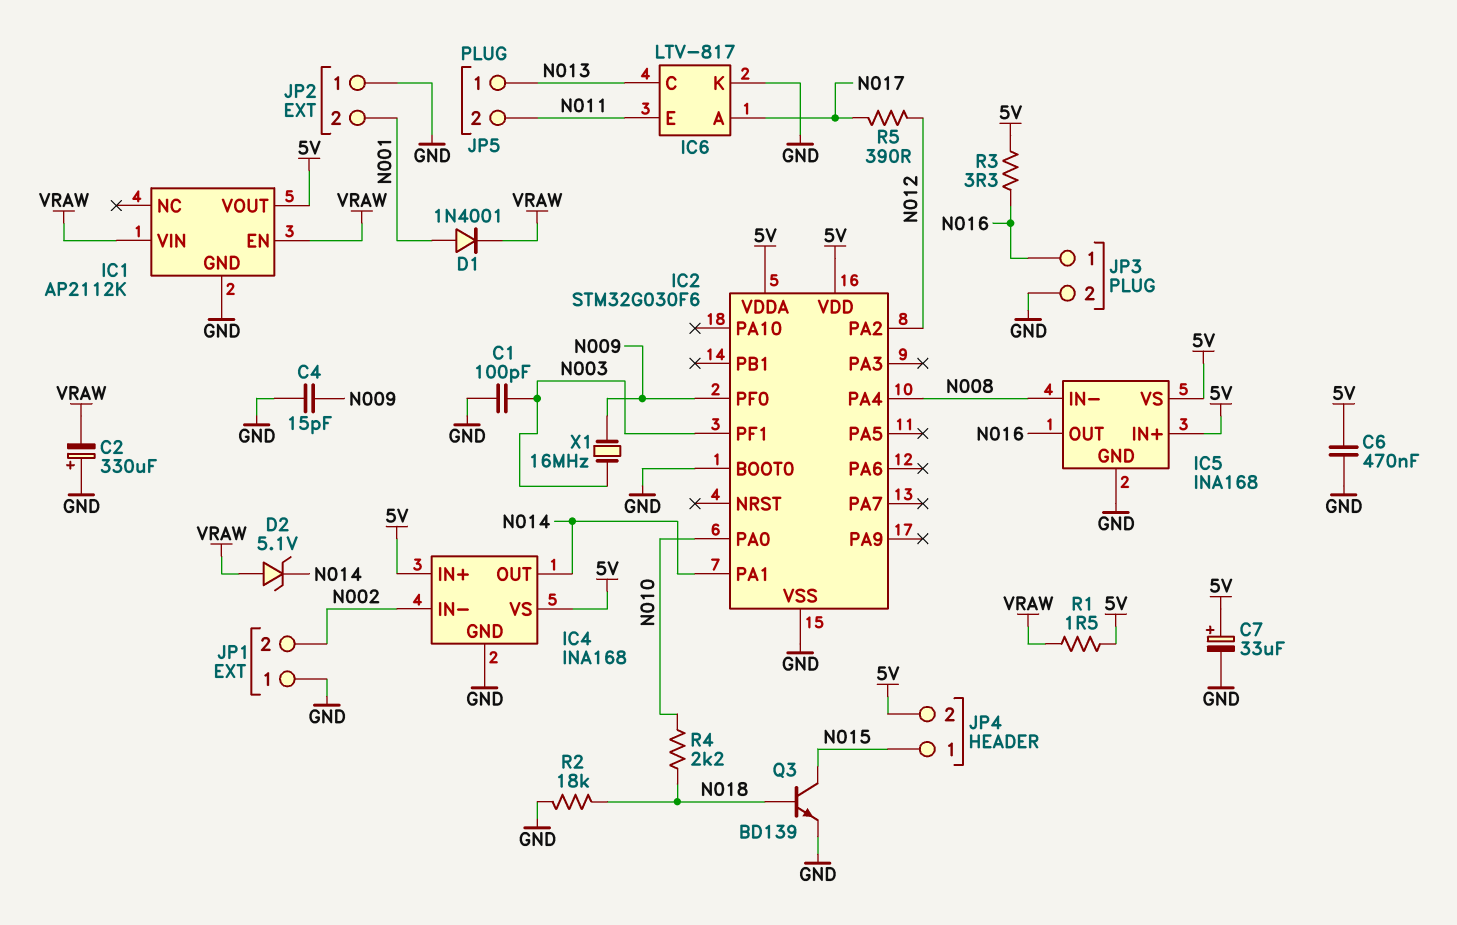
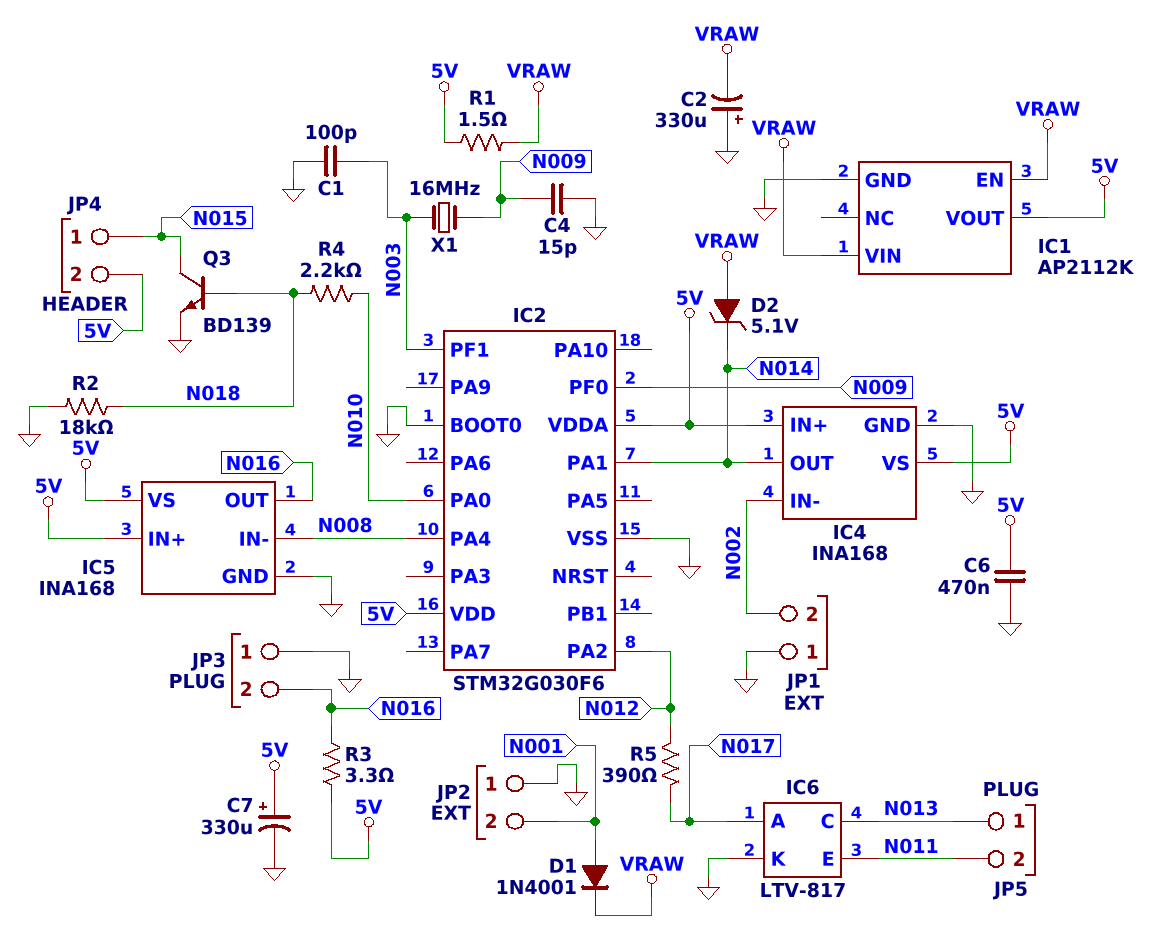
C7: 33uF (plus 5V, minus GND) -> 330uF (plus 5V, minus GND)
JP3 pin 1: N016 -> GND
JP3 pin 2: GND -> N016

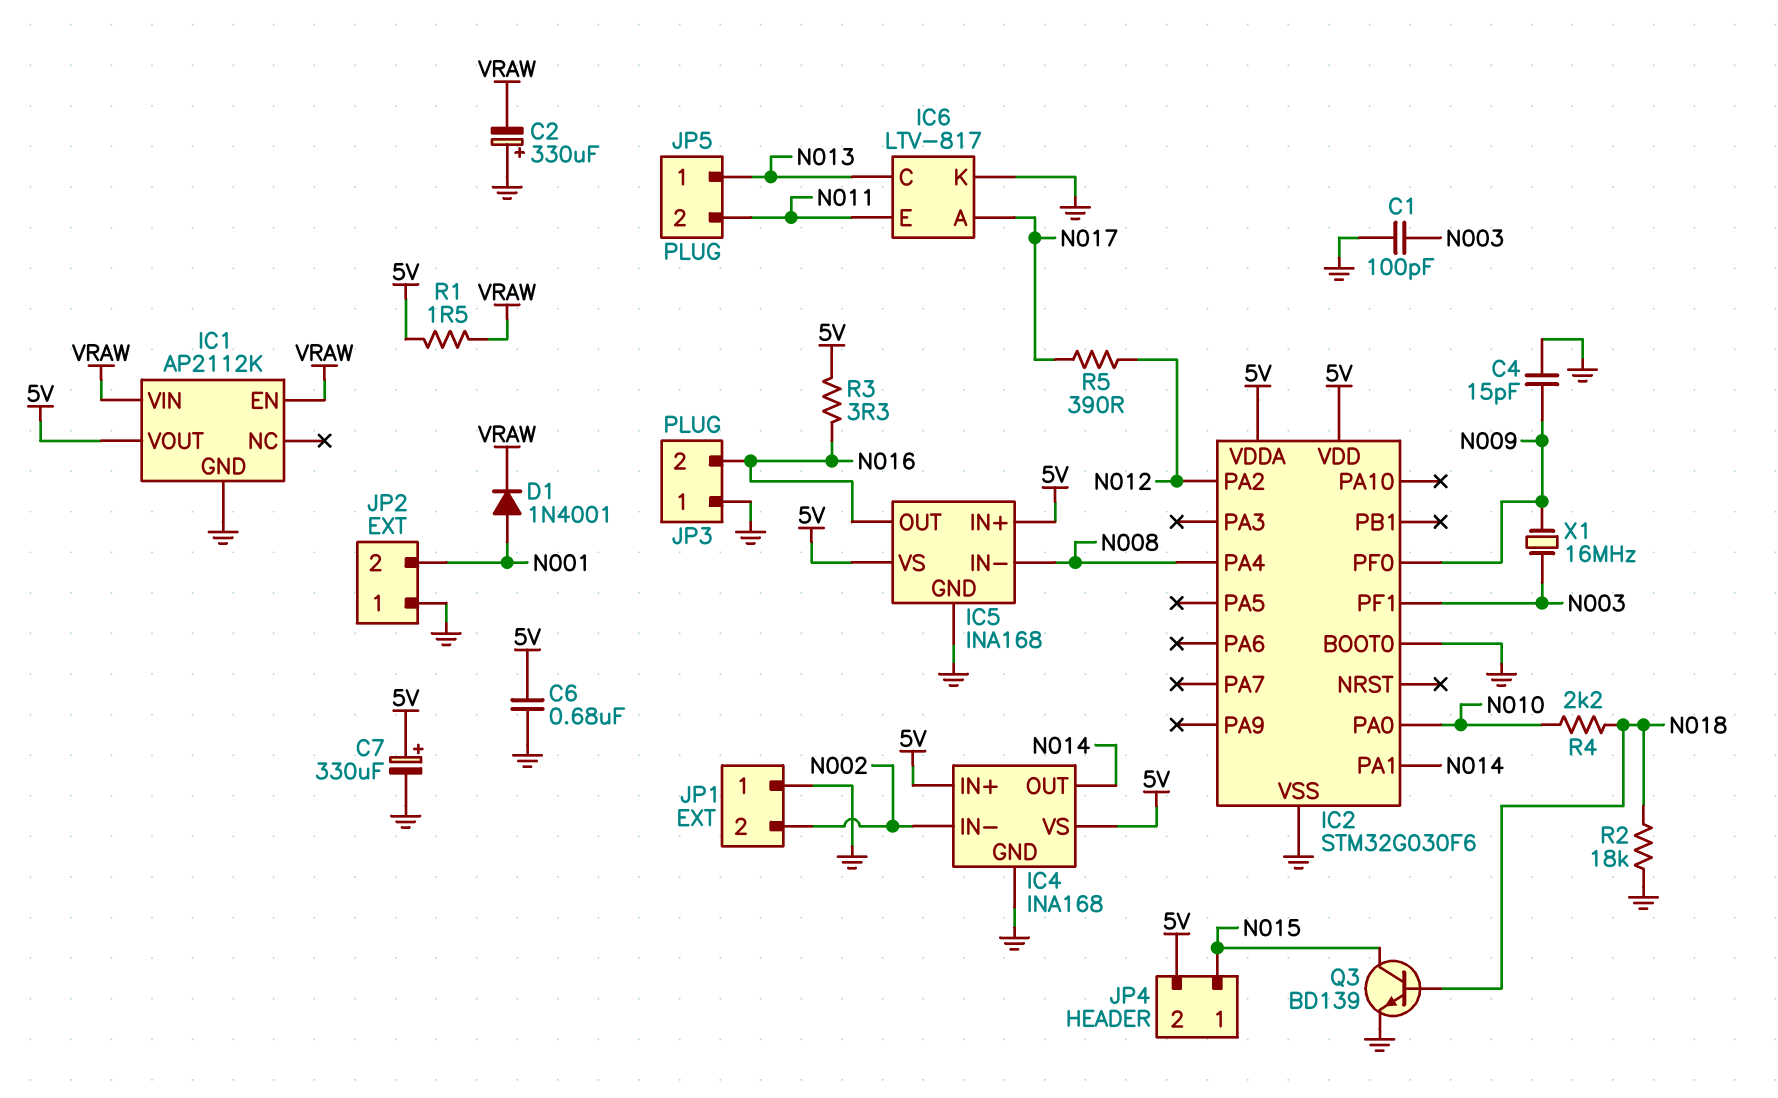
C6: 470nF (5V, GND) -> 680nF (5V, GND)
D2: zener 5.1V (A VRAW, K N014) -> none

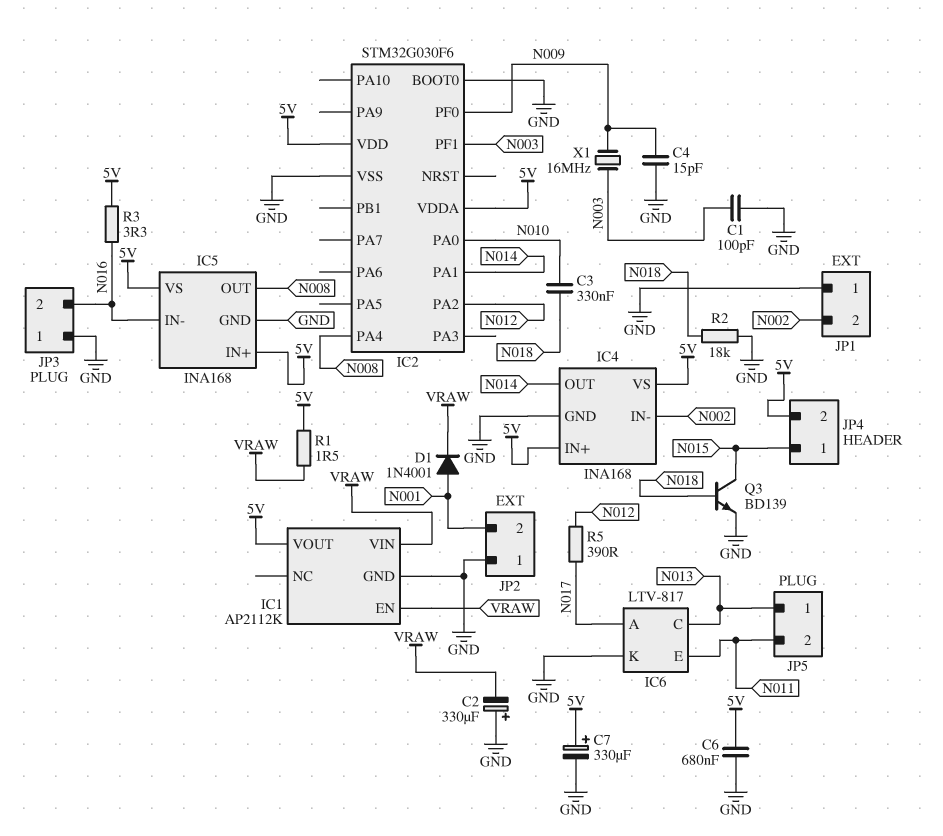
C3: none -> 330nF (N010, N018)
IC5 pin IN-: N008 -> N016
IC5 pin OUT: N016 -> N008
R4: 2.2k (N010, N018) -> none

